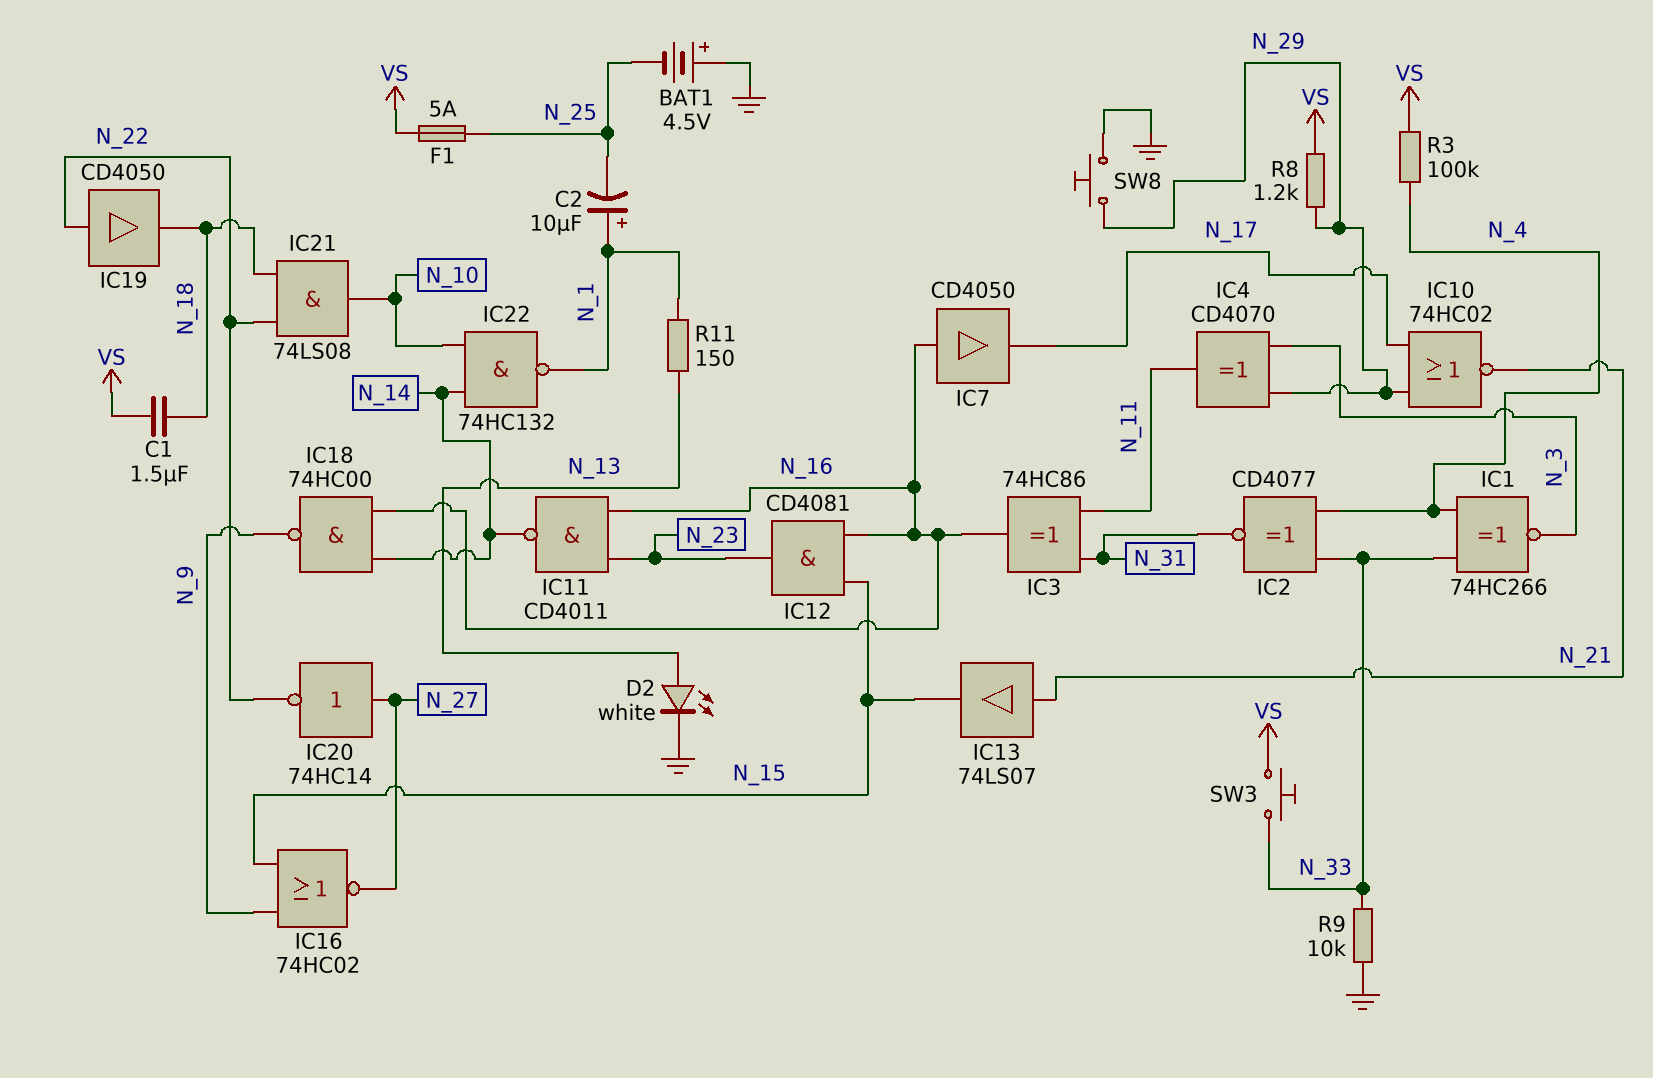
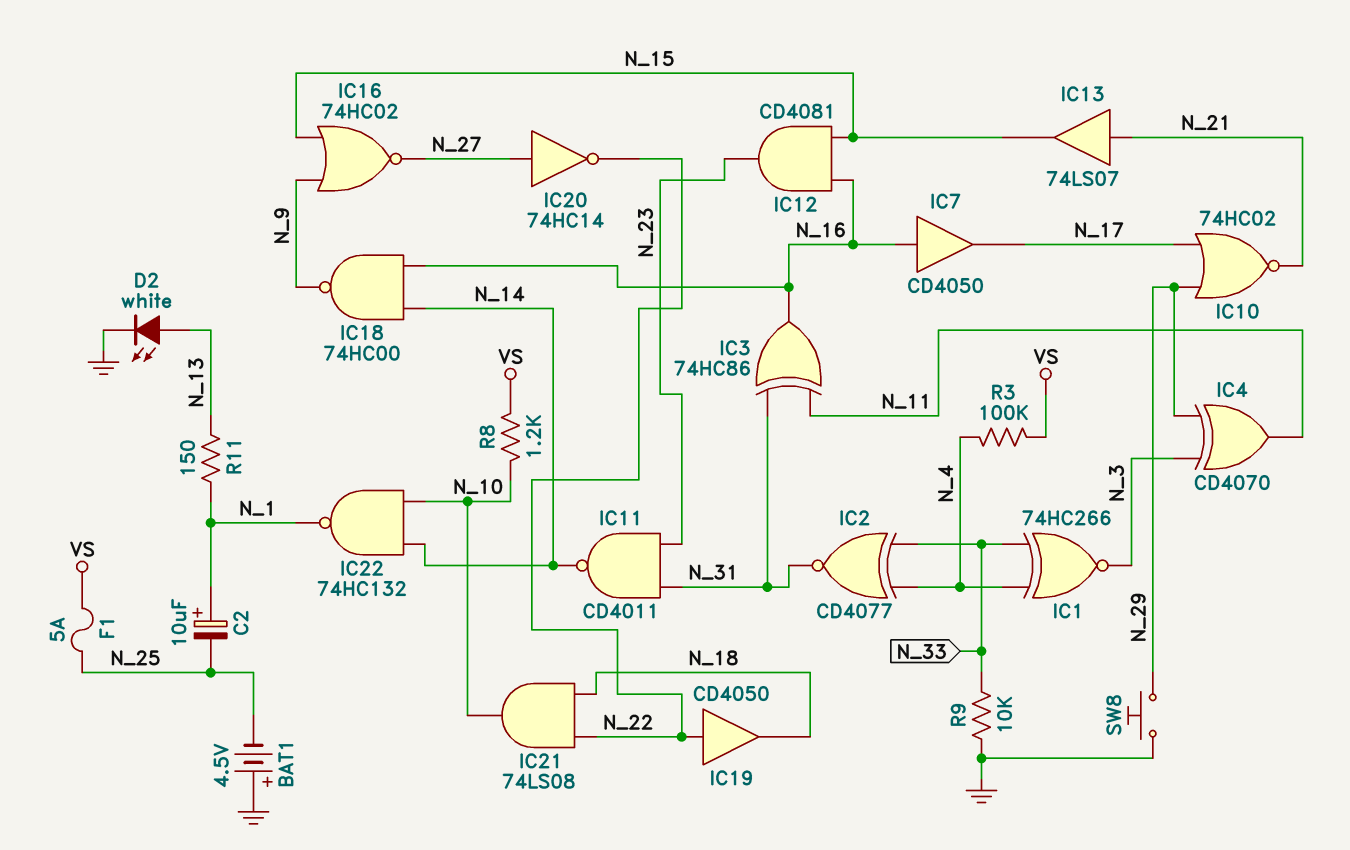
C1: 1.5uF (N_18, VS) -> none
IC11: NAND CD4011 (in N_16, in N_23, out N_14) -> NAND CD4011 (in N_23, in N_31, out N_14)
R8: 1.2k (N_29, VS) -> 1.2k (N_10, VS)
SW3: button (N_33, VS) -> none

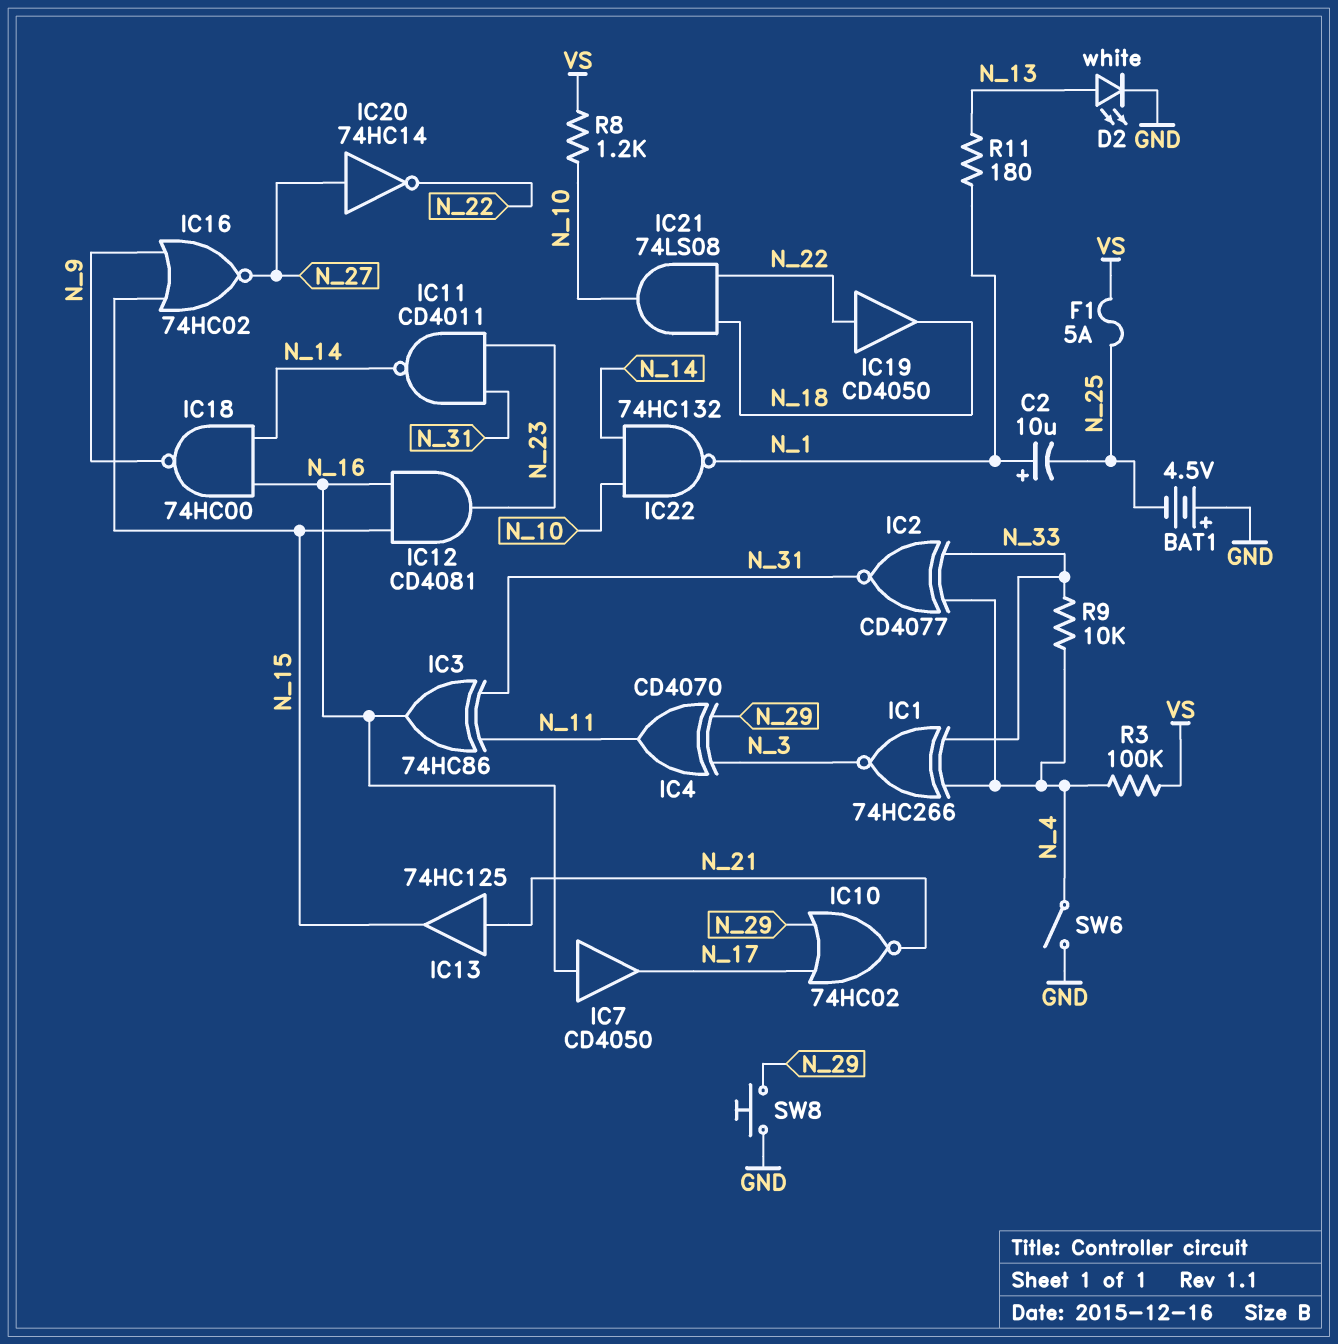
IC13: buffer 74LS07 (in N_21, out N_15) -> buffer 74HC125 (in N_21, out N_15)
R9: 10k (GND, N_33) -> 10k (N_4, N_33)
R11: 150 (N_1, N_13) -> 180 (N_1, N_13)
SW6: none -> switch (GND, N_4)

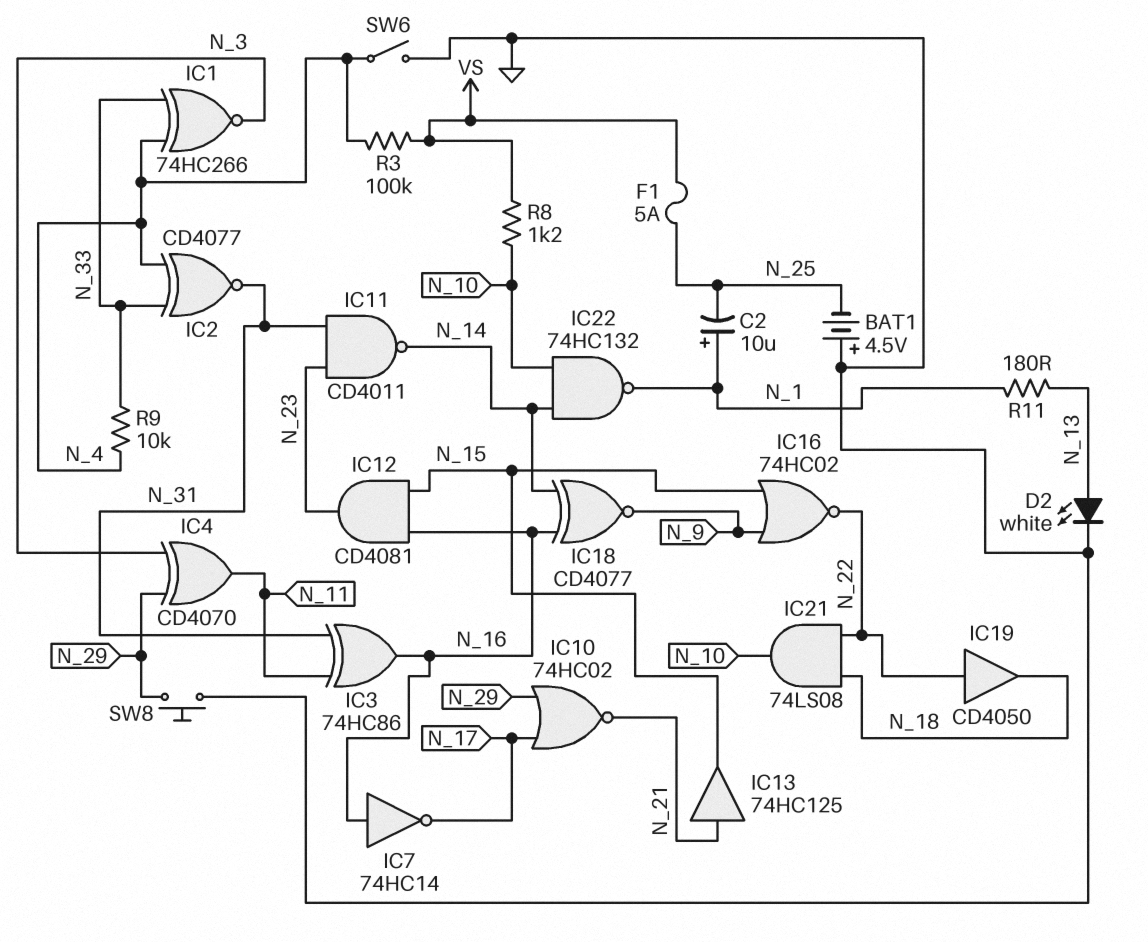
IC7: buffer CD4050 (in N_16, out N_17) -> NOT 74HC14 (in N_16, out N_17)
IC16: NOR 74HC02 (in N_9, in N_15, out N_27) -> NOR 74HC02 (in N_9, in N_15, out N_22)
IC18: NAND 74HC00 (in N_14, in N_16, out N_9) -> XNOR CD4077 (in N_14, in N_16, out N_9)
IC20: NOT 74HC14 (in N_27, out N_22) -> none

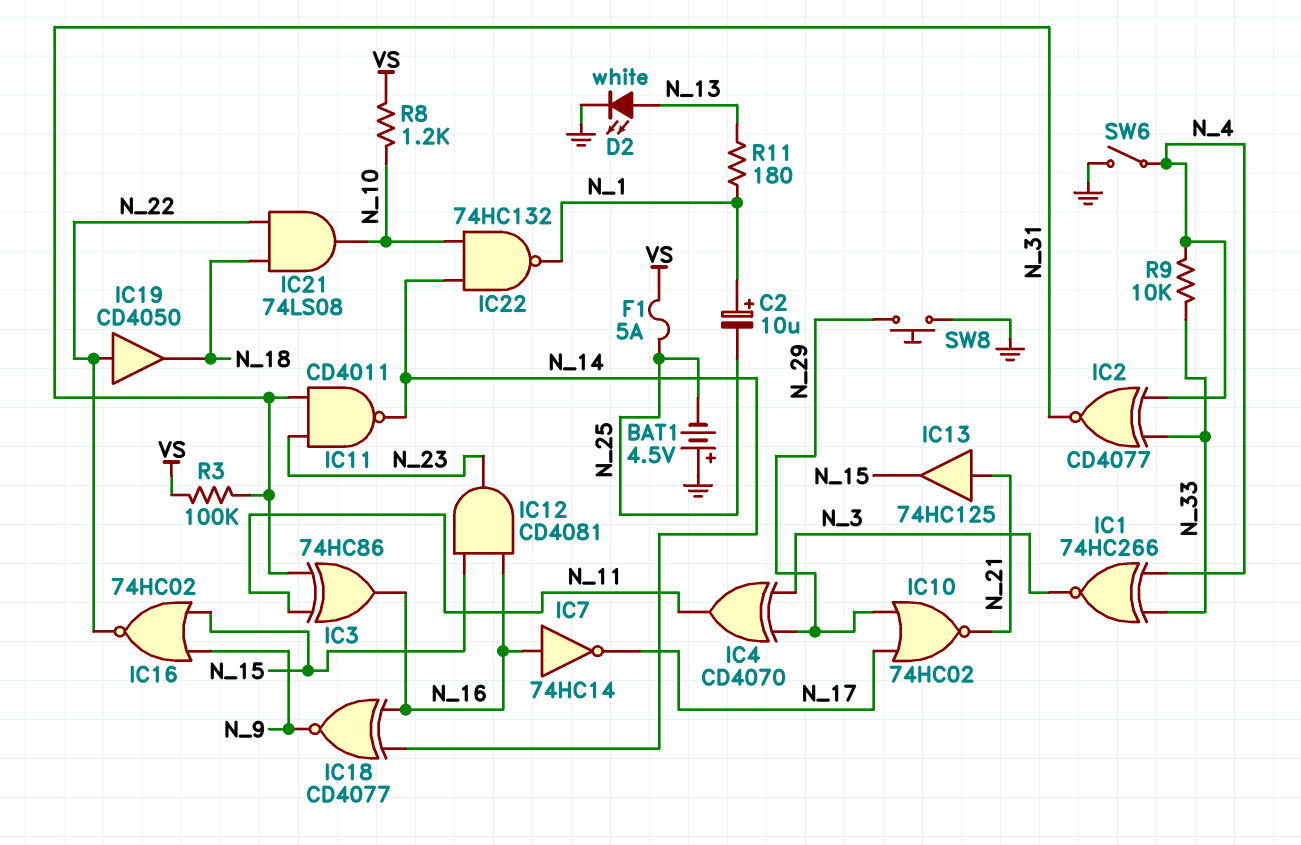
R3: 100k (N_4, VS) -> 100k (N_31, VS)

